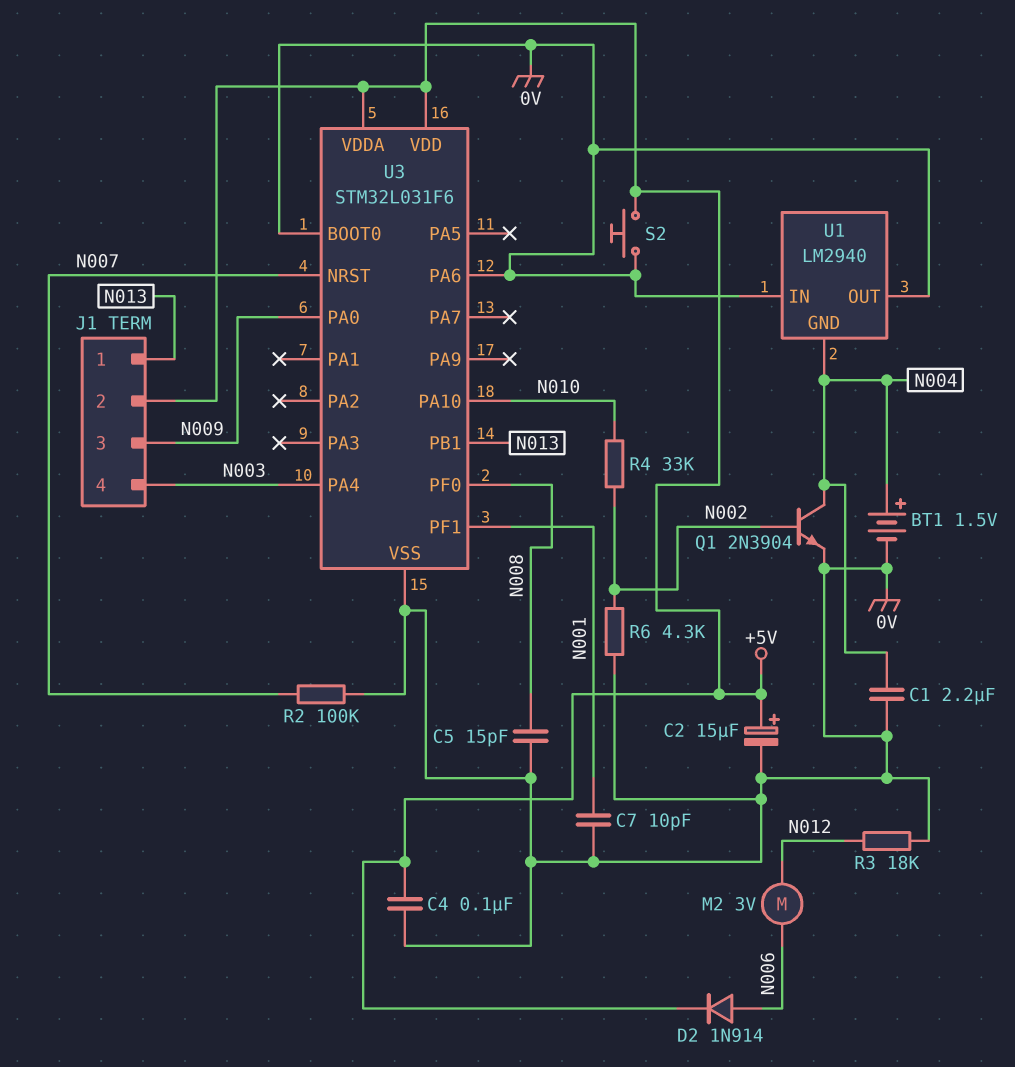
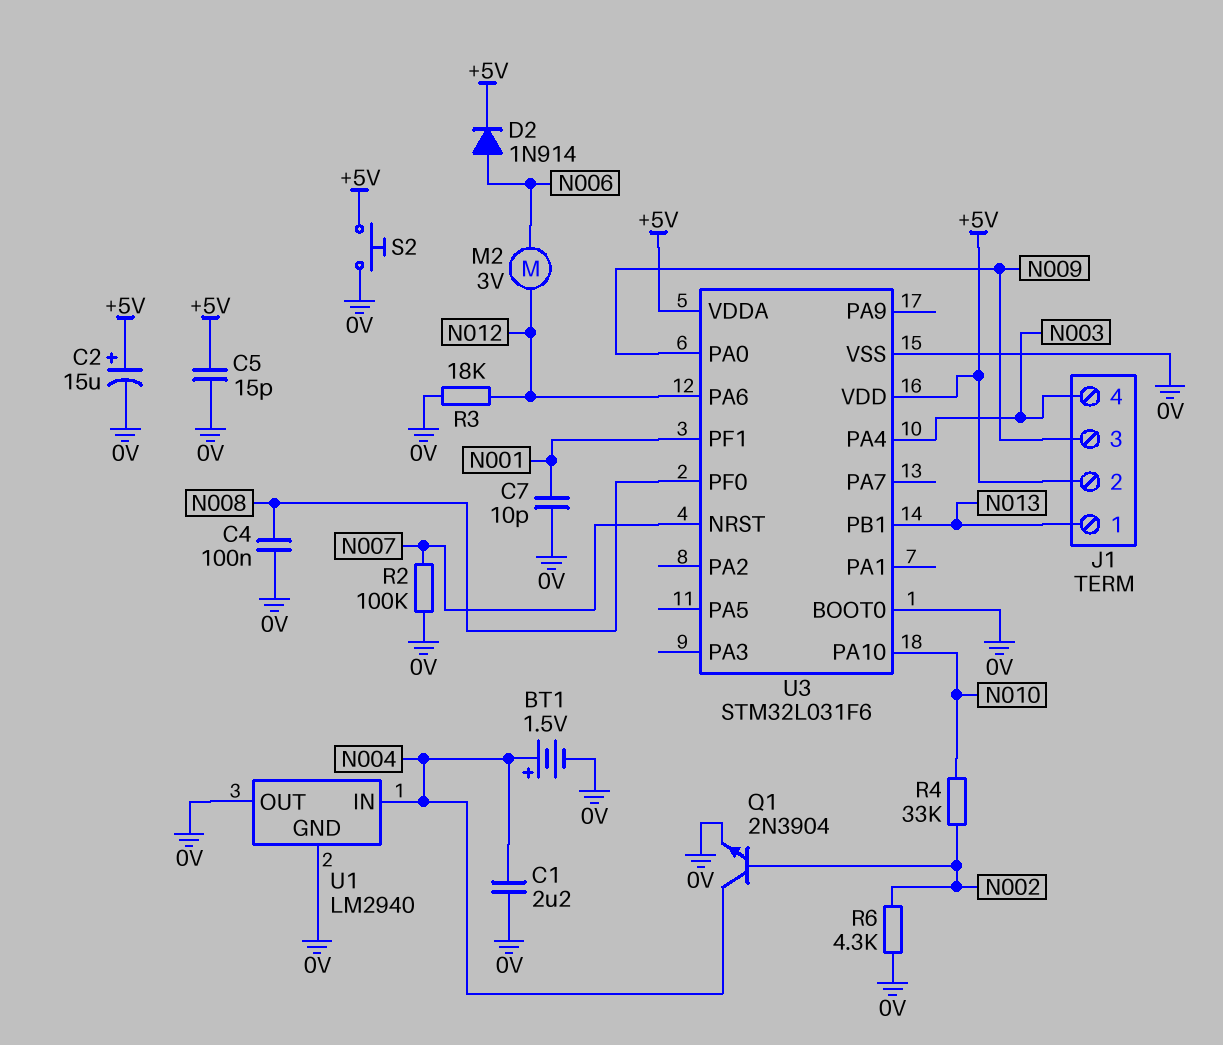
C4: 100nF (+5V, 0V) -> 100nF (0V, N008)
C5: 15pF (0V, N008) -> 15pF (+5V, 0V)
U1 pin GND: N004 -> 0V
U1 pin IN: 0V -> N004
U3 pin PA6: 0V -> N012

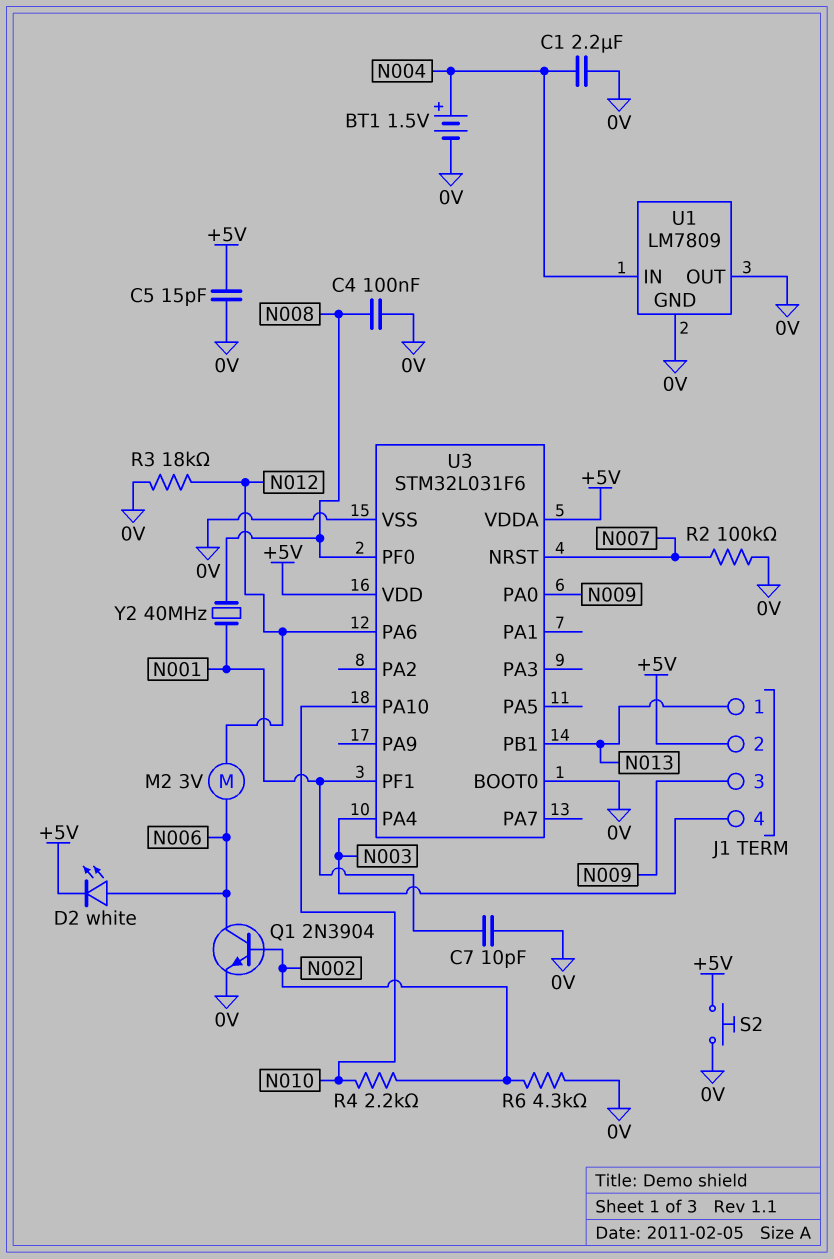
C2: 15uF (plus +5V, minus 0V) -> none
D2: diode 1N914 (A N006, K +5V) -> LED white (A N006, K +5V)
Q1: NPN 2N3904 (B N002, C N004, E 0V) -> NPN 2N3904 (B N002, C N006, E 0V)
R4: 33k (N002, N010) -> 2.2k (N002, N010)
U1: LM2940 -> LM7809
Y2: none -> 40MHz (N001, N008)

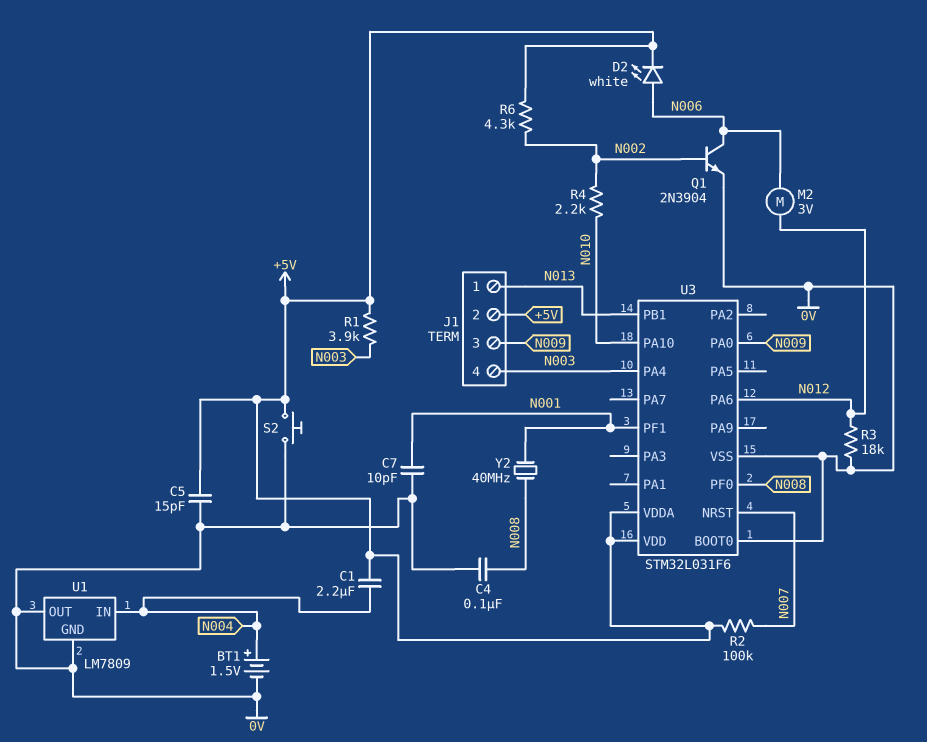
C1: 2.2uF (0V, N004) -> 2.2uF (+5V, N004)
R1: none -> 3.9k (+5V, N003)
R2: 100k (0V, N007) -> 100k (+5V, N007)
R6: 4.3k (0V, N002) -> 4.3k (+5V, N002)

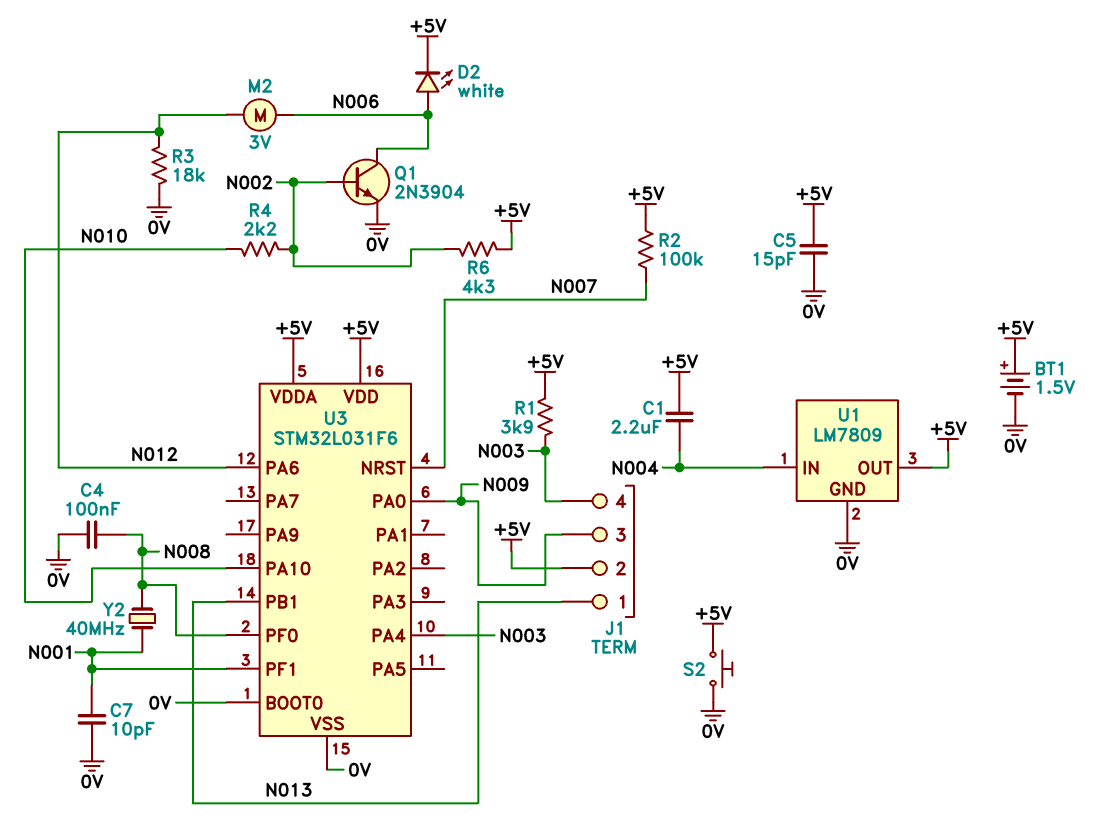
BT1: 1.5V (plus N004, minus 0V) -> 1.5V (plus +5V, minus 0V)
U1 pin OUT: 0V -> +5V

